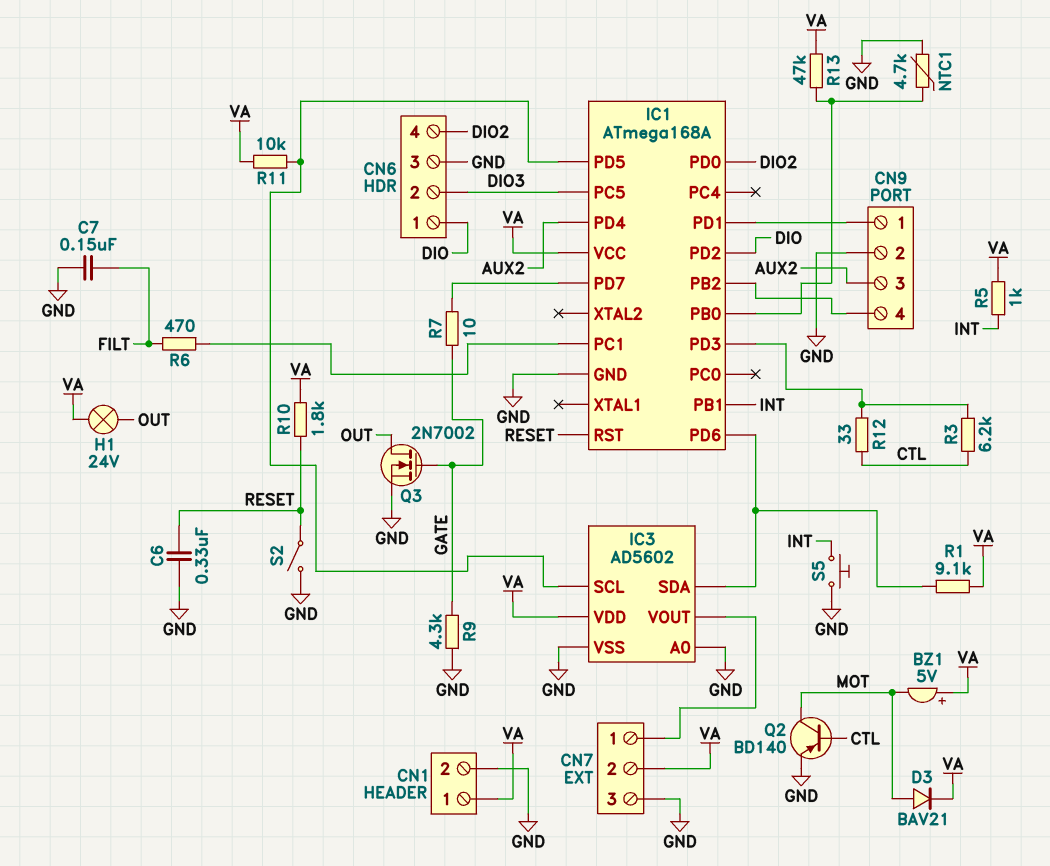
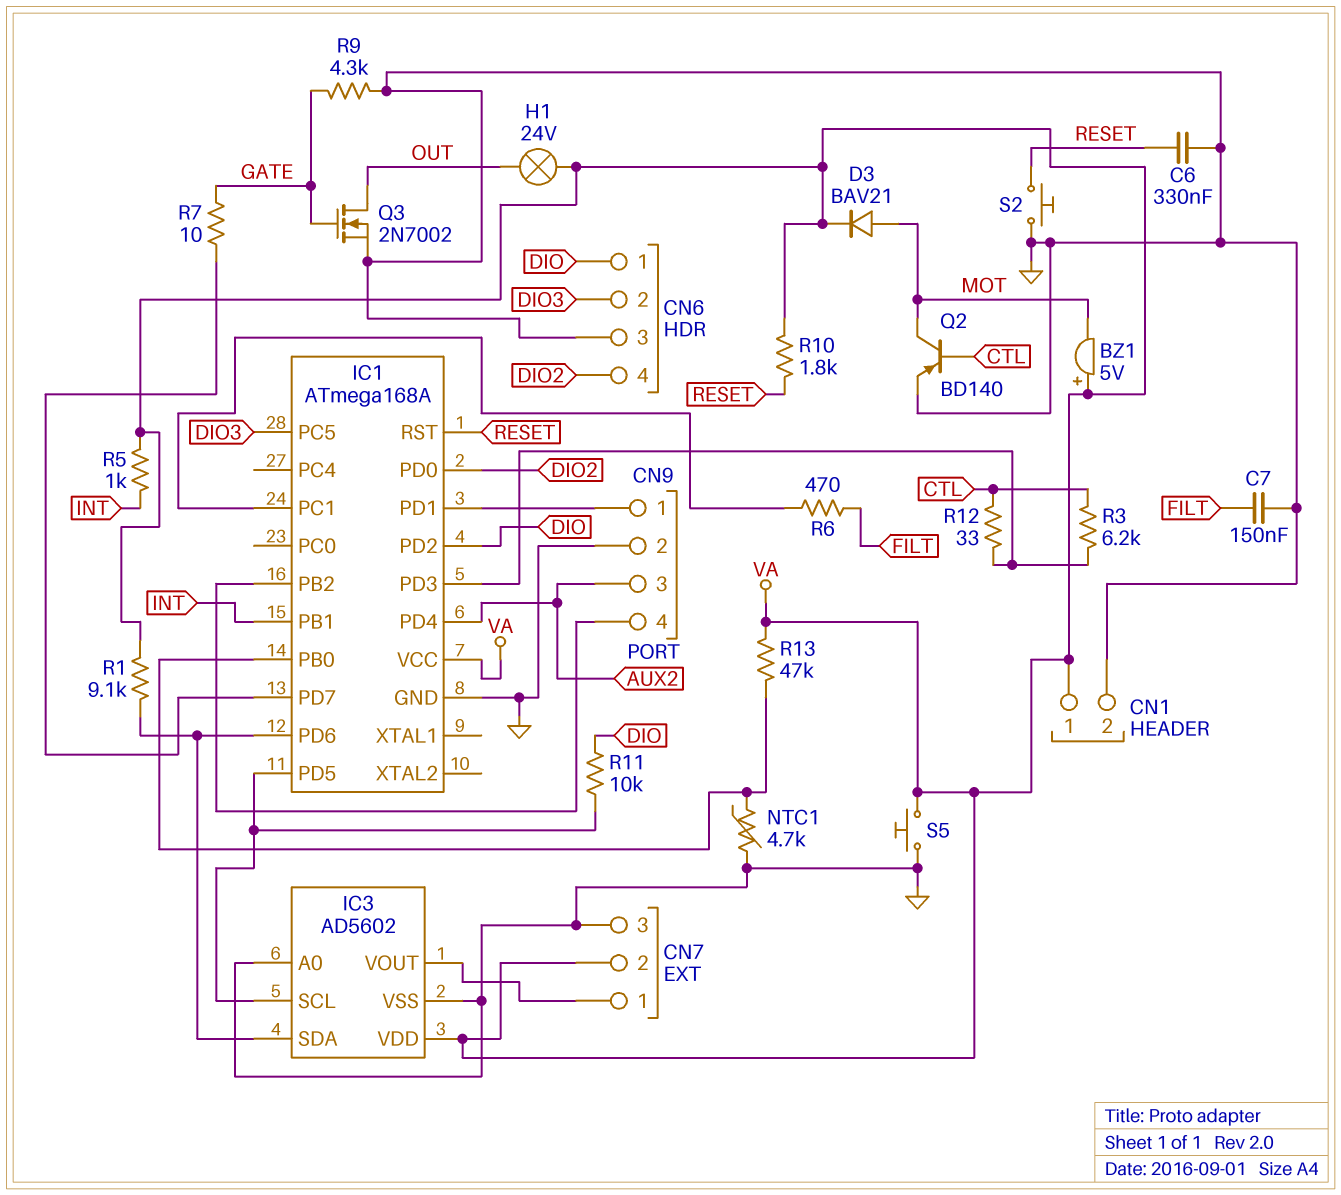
R11: 10k (IC1/PD5, VA) -> 10k (DIO, IC1/PD5)
S2: switch (GND, RESET) -> button (GND, RESET)
S5: button (GND, INT) -> button (GND, VA)

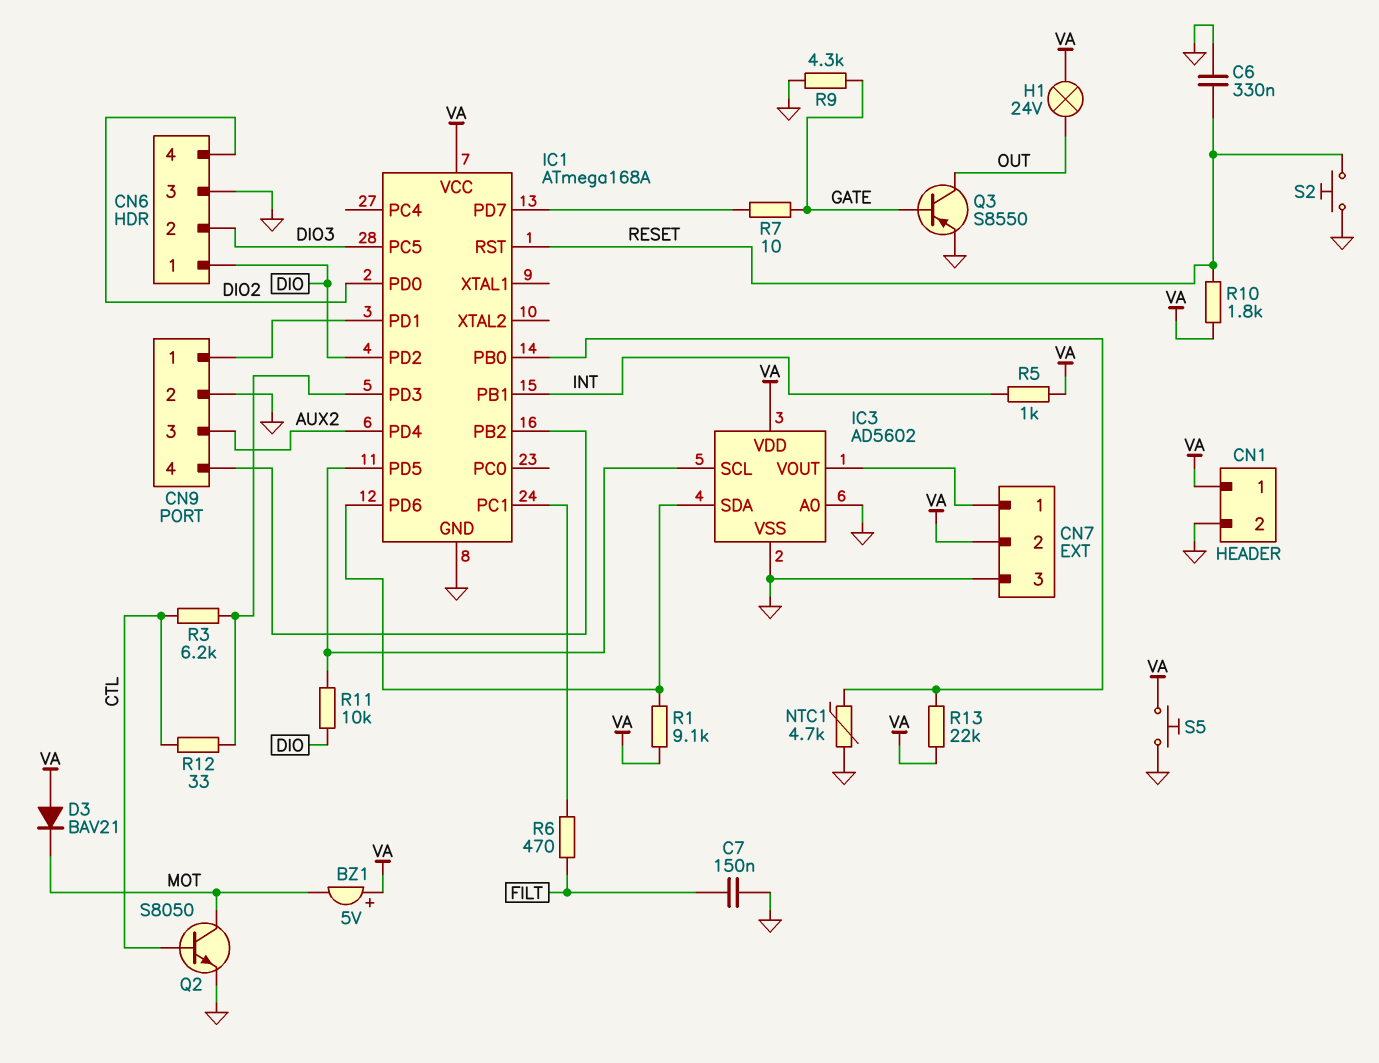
D3: diode BAV21 (A MOT, K VA) -> diode BAV21 (A VA, K MOT)
Q2: PNP BD140 (B CTL, C MOT, E GND) -> NPN S8050 (B CTL, C MOT, E GND)
Q3: NMOS 2N7002 (G GATE, D OUT, S GND) -> PNP S8550 (B GATE, C OUT, E GND)
R13: 47k (IC1/PB0, VA) -> 22k (IC1/PB0, VA)

